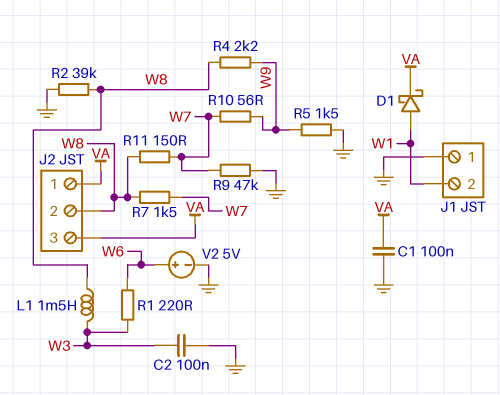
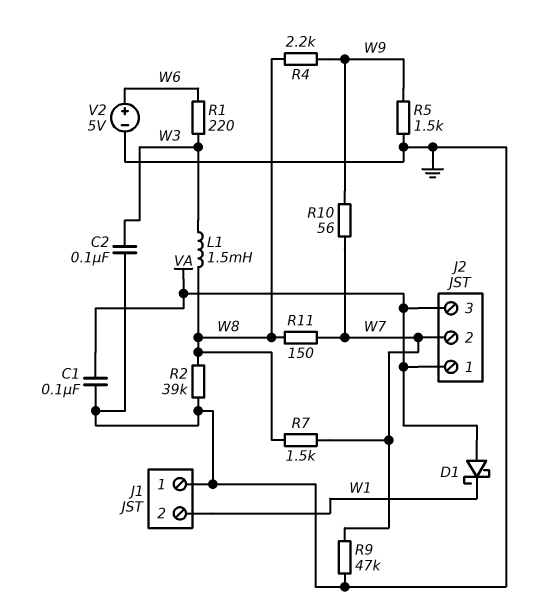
D1: schottky (A W1, K VA) -> schottky (A VA, K W1)
J2 pin 2: W8 -> W7

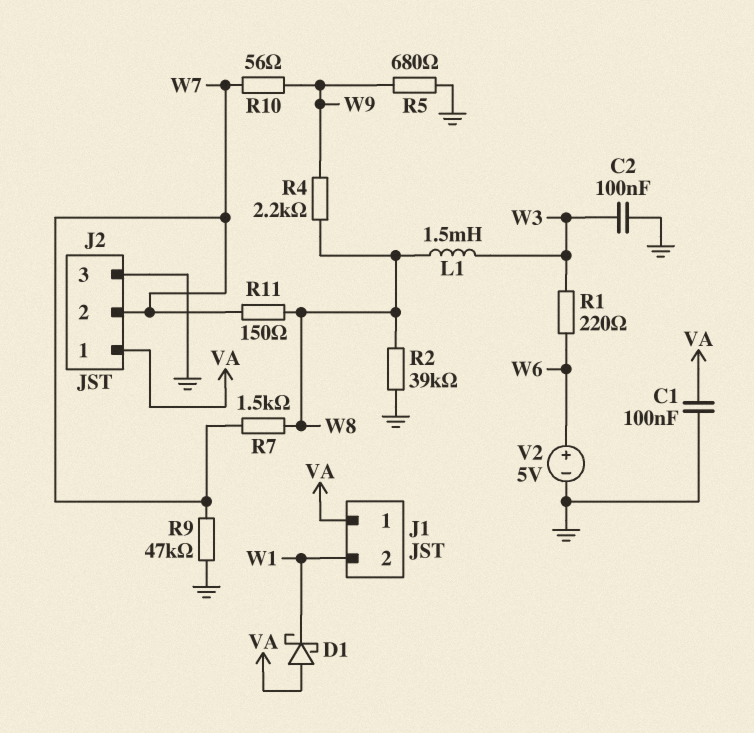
J1 pin 1: GND -> VA
J2 pin 3: VA -> GND
R5: 1.5k (GND, W9) -> 680 (GND, W9)

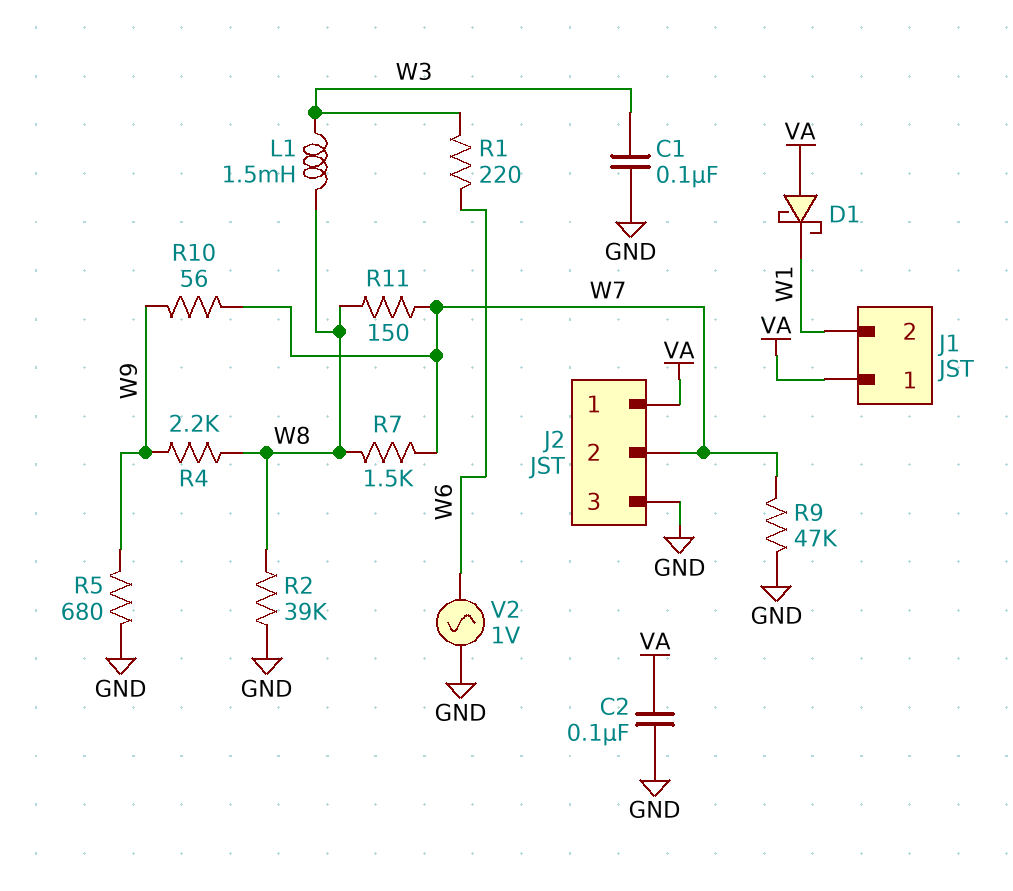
C1: 100nF (GND, VA) -> 100nF (GND, W3)
C2: 100nF (GND, W3) -> 100nF (GND, VA)
V2: 5V (plus W6, minus GND) -> AC 1V (GND, W6)

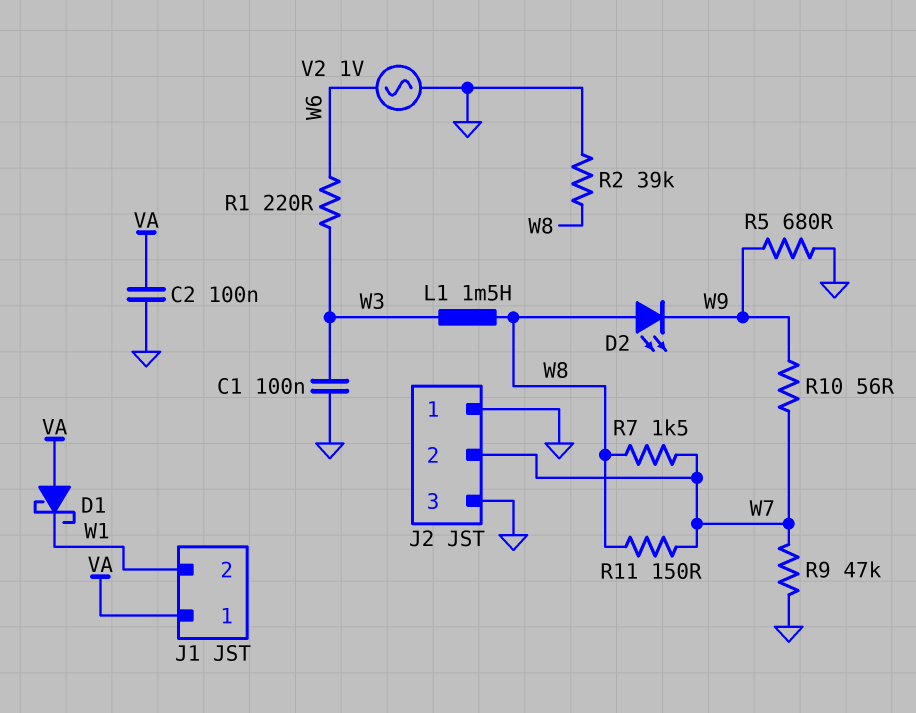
D2: none -> LED (A W8, K W9)
J2 pin 1: VA -> GND
R4: 2.2k (W8, W9) -> none

